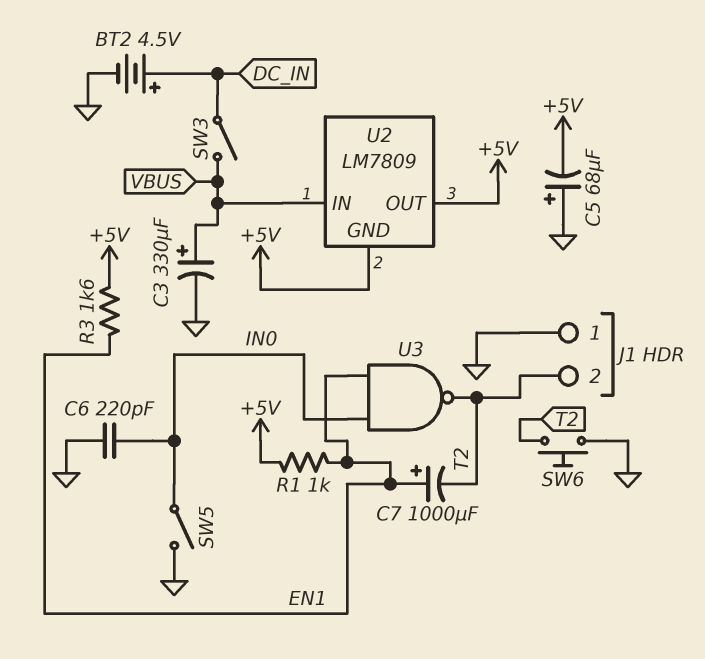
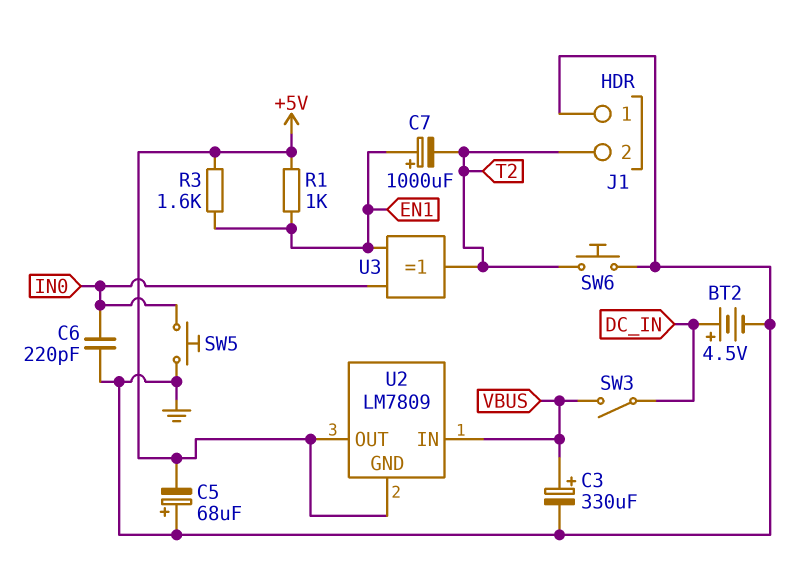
SW5: switch (GND, IN0) -> button (GND, IN0)
U3: NAND (in EN1, in IN0, out T2) -> XOR (in EN1, in IN0, out T2)

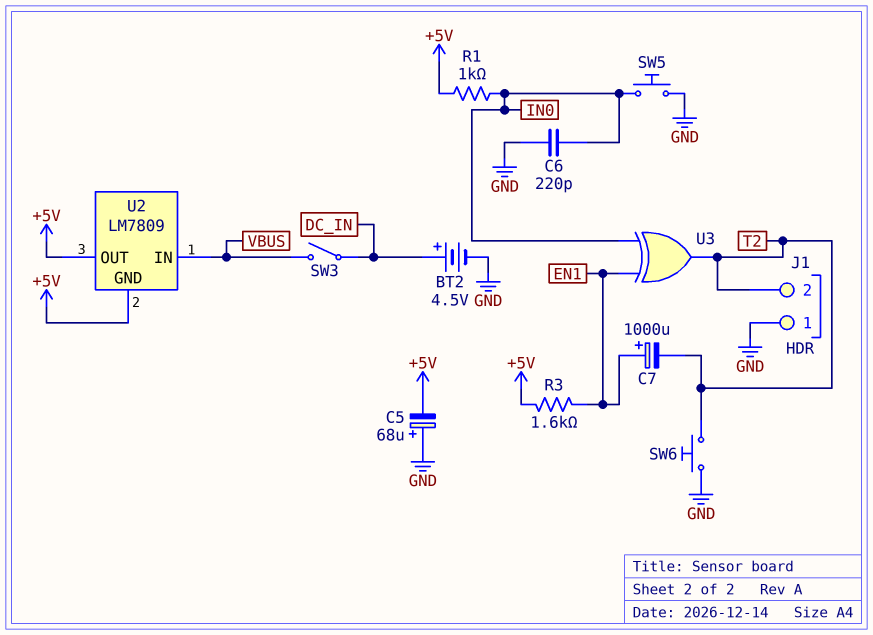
C3: 330uF (plus VBUS, minus GND) -> none
R1: 1k (+5V, EN1) -> 1k (+5V, IN0)

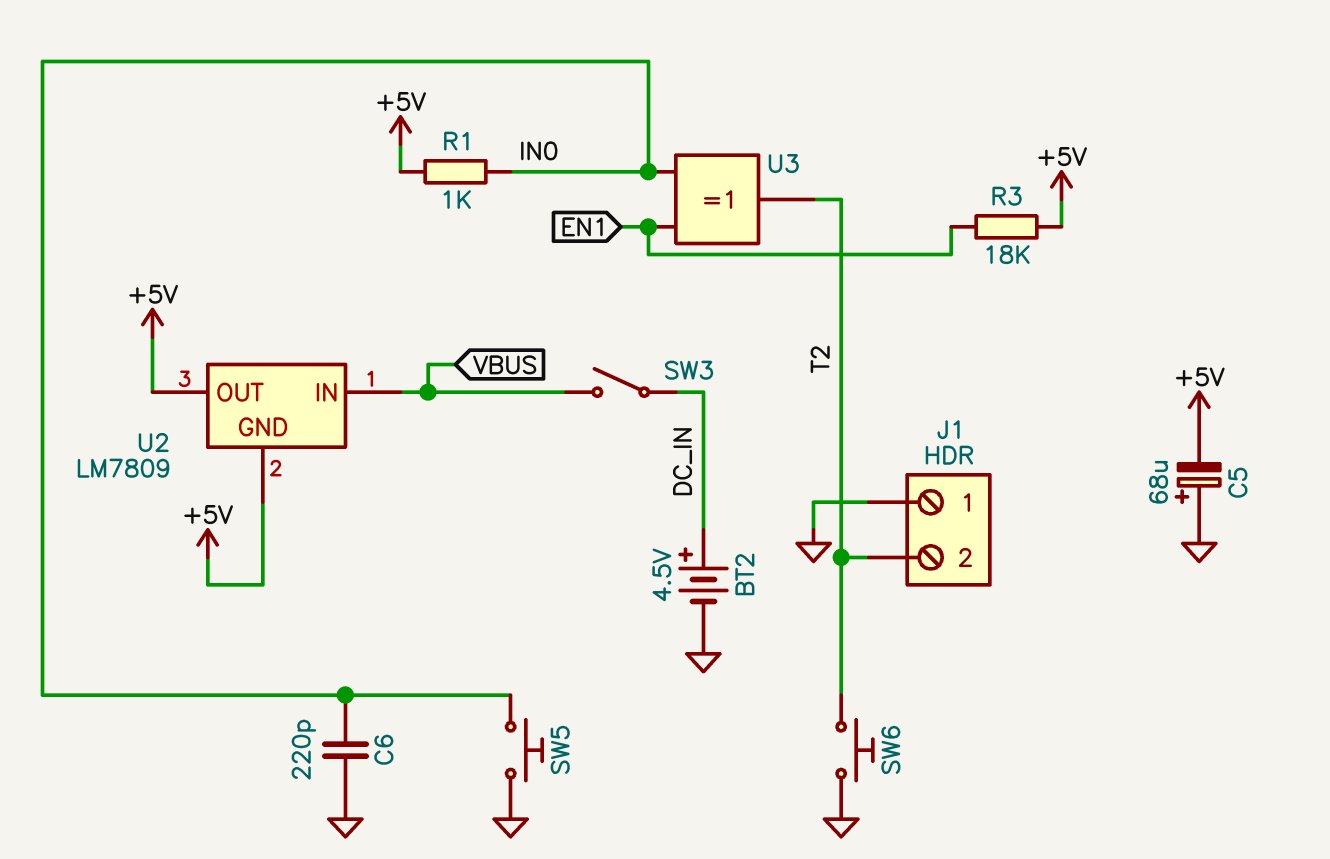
C7: 1000uF (plus EN1, minus T2) -> none
R3: 1.6k (+5V, EN1) -> 18k (+5V, EN1)

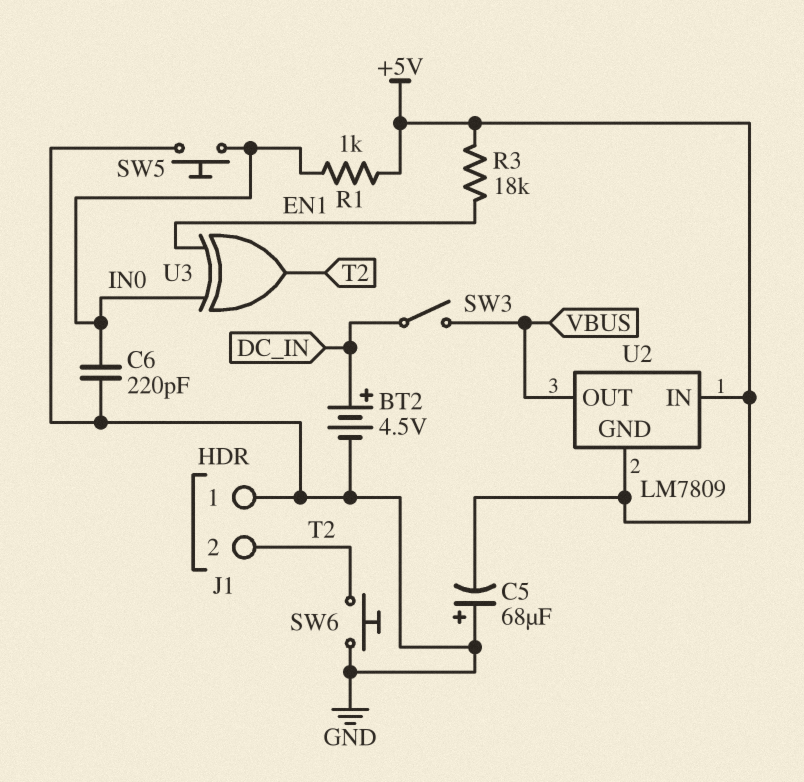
U2 pin IN: VBUS -> +5V
U2 pin OUT: +5V -> VBUS

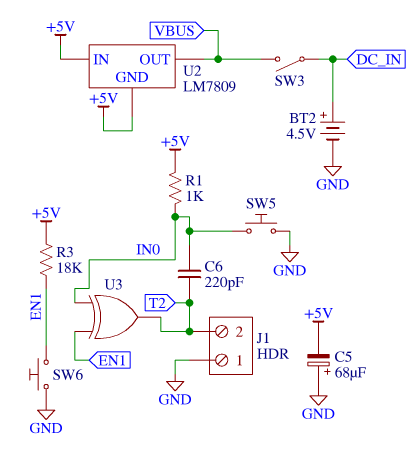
C6: 220pF (GND, IN0) -> 220pF (IN0, T2)
SW6: button (GND, T2) -> button (EN1, GND)

